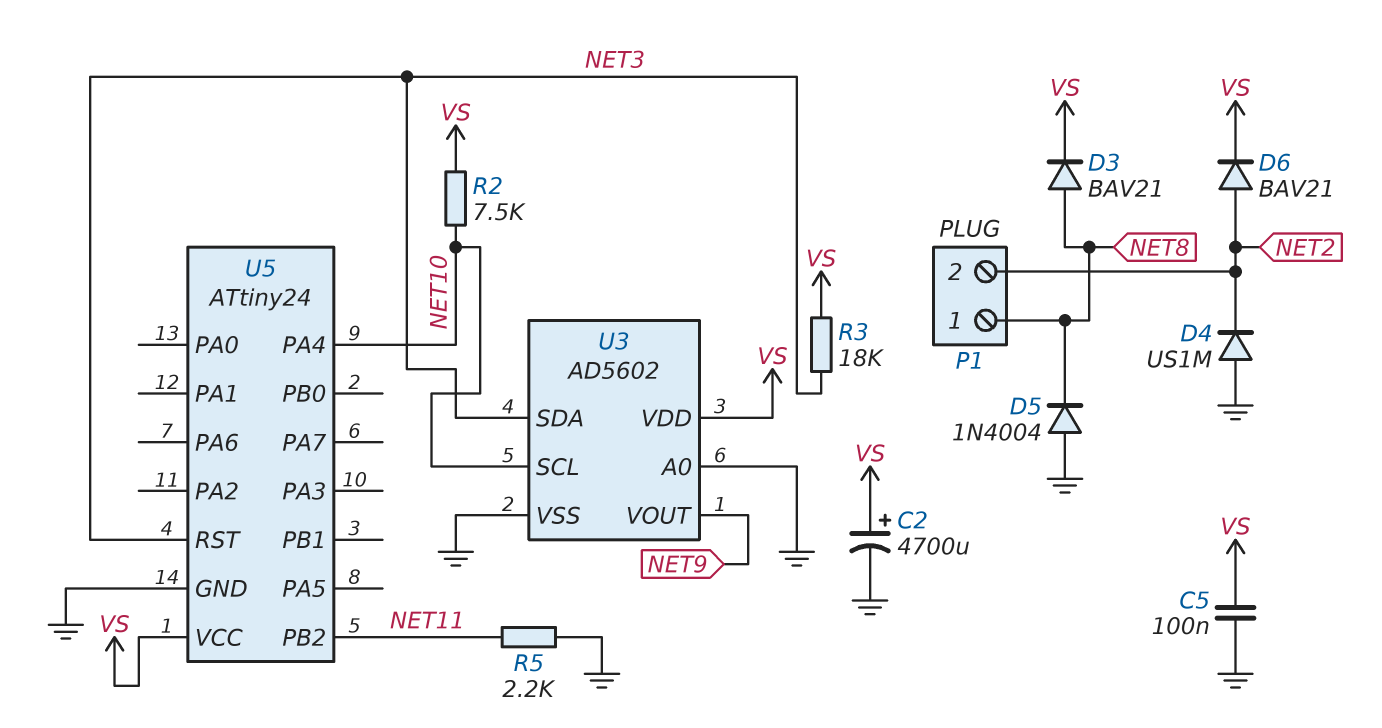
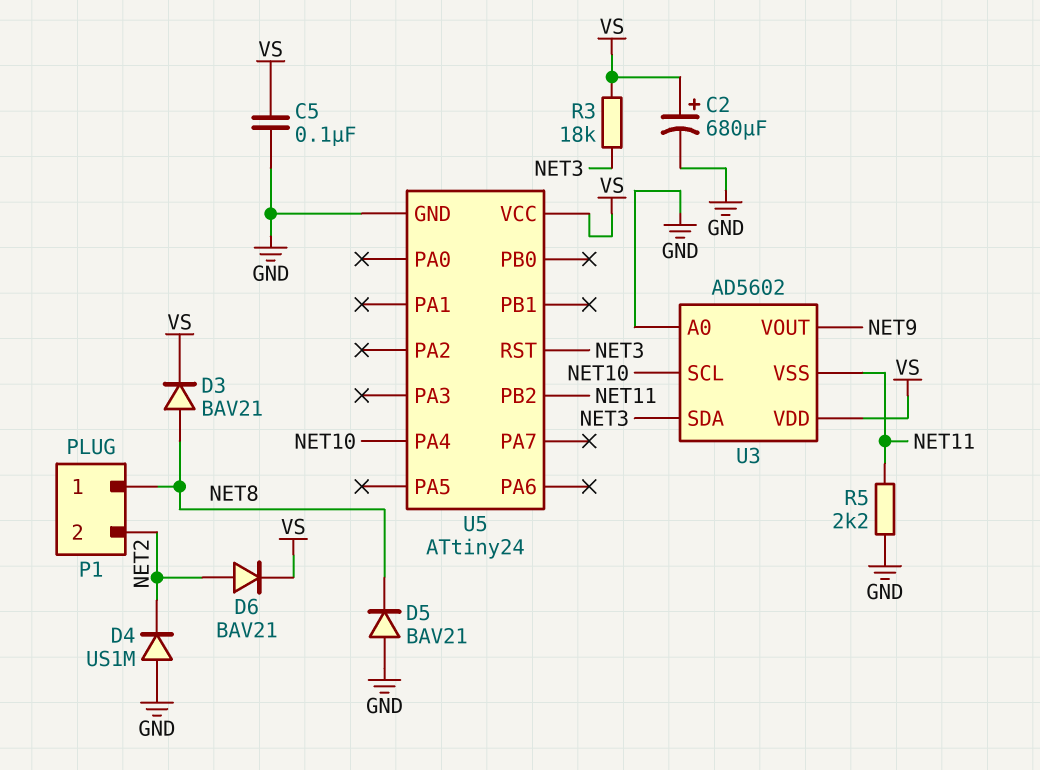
C2: 4700uF (plus VS, minus GND) -> 680uF (plus VS, minus GND)
D5: diode 1N4004 (A GND, K NET8) -> diode BAV21 (A GND, K NET8)
R2: 7.5k (NET10, VS) -> none
U3 pin VSS: GND -> NET11

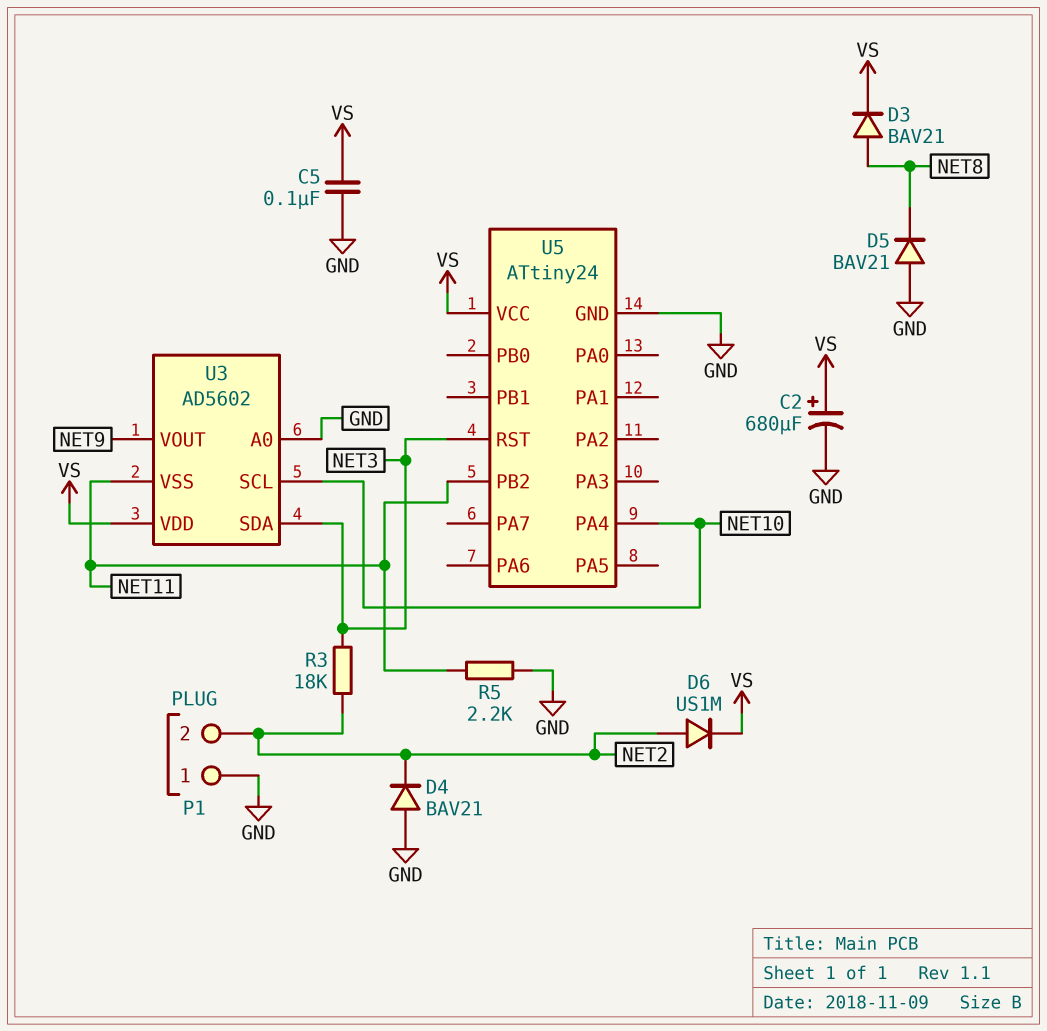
D4: diode US1M (A GND, K NET2) -> diode BAV21 (A GND, K NET2)
D6: diode BAV21 (A NET2, K VS) -> diode US1M (A NET2, K VS)
P1 pin 1: NET8 -> GND
R3: 18k (NET3, VS) -> 18k (NET2, NET3)

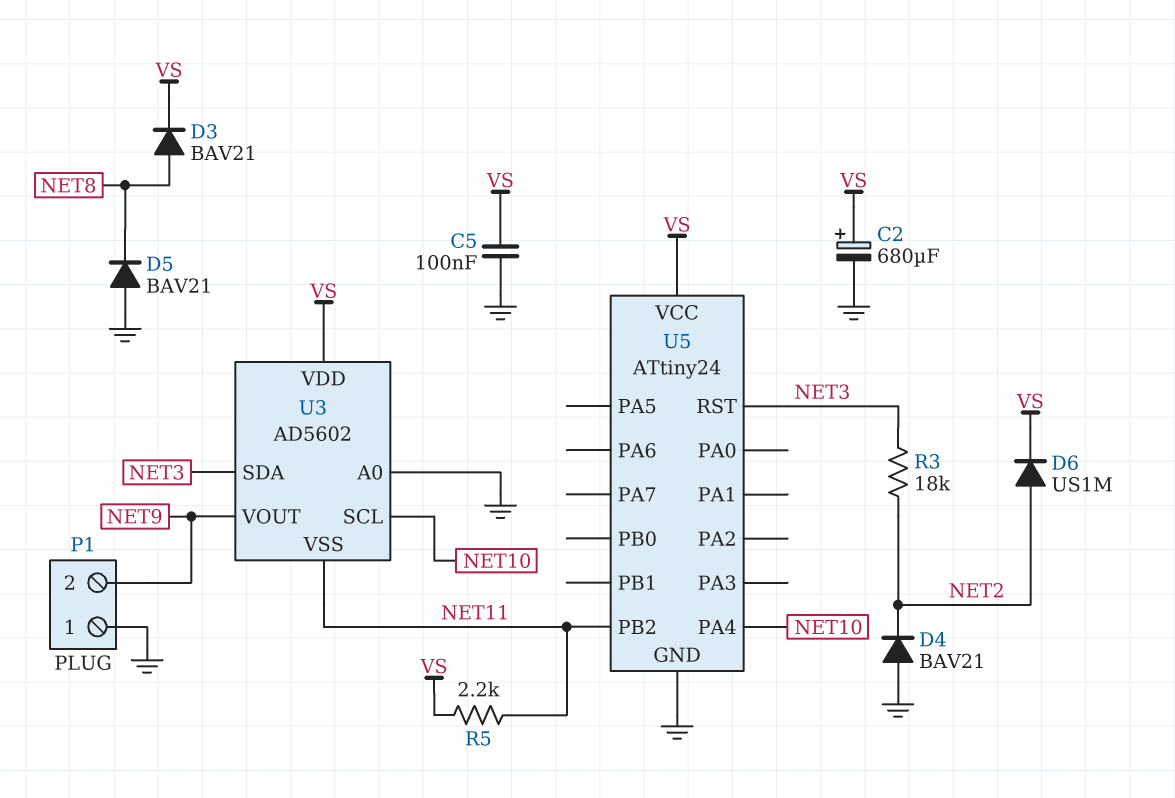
P1 pin 2: NET2 -> NET9
R5: 2.2k (GND, NET11) -> 2.2k (NET11, VS)

